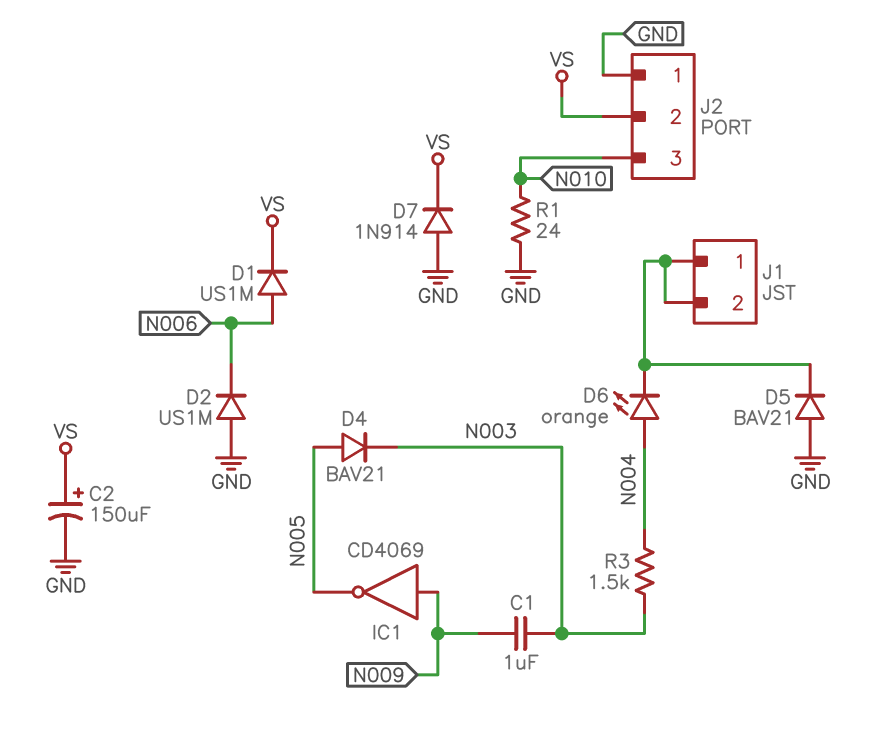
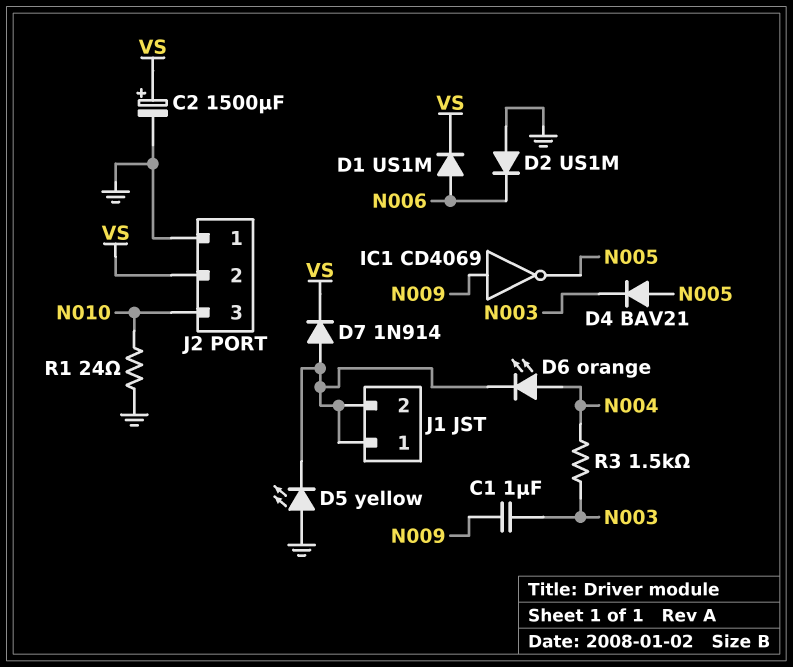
C2: 150uF (plus VS, minus GND) -> 1500uF (plus VS, minus GND)
D5: diode BAV21 (A GND, K J1/1) -> LED yellow (A GND, K J1/1)
D7: diode 1N914 (A GND, K VS) -> diode 1N914 (A J1/1, K VS)

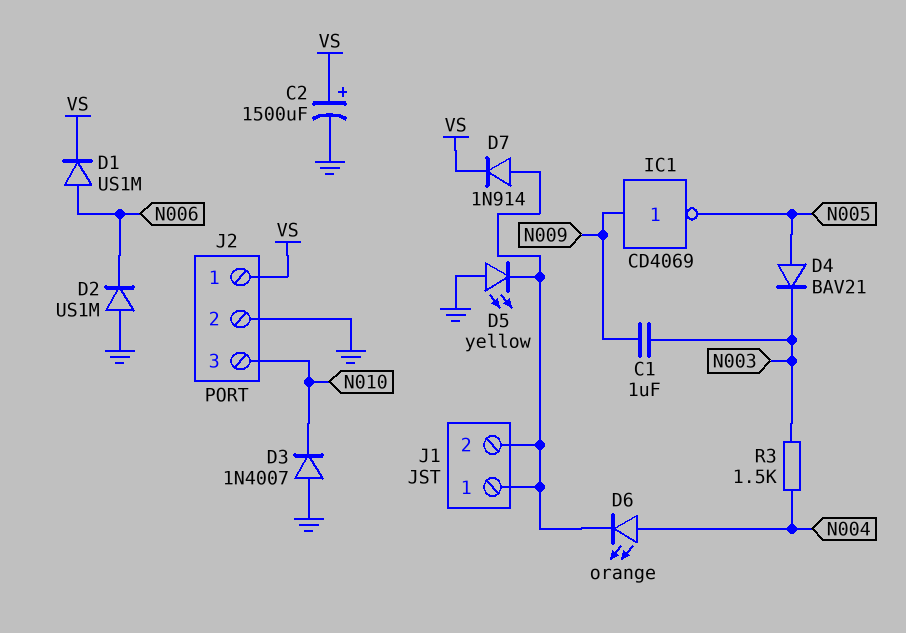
D3: none -> diode 1N4007 (A GND, K N010)
J2 pin 1: GND -> VS
J2 pin 2: VS -> GND
R1: 24 (GND, N010) -> none

